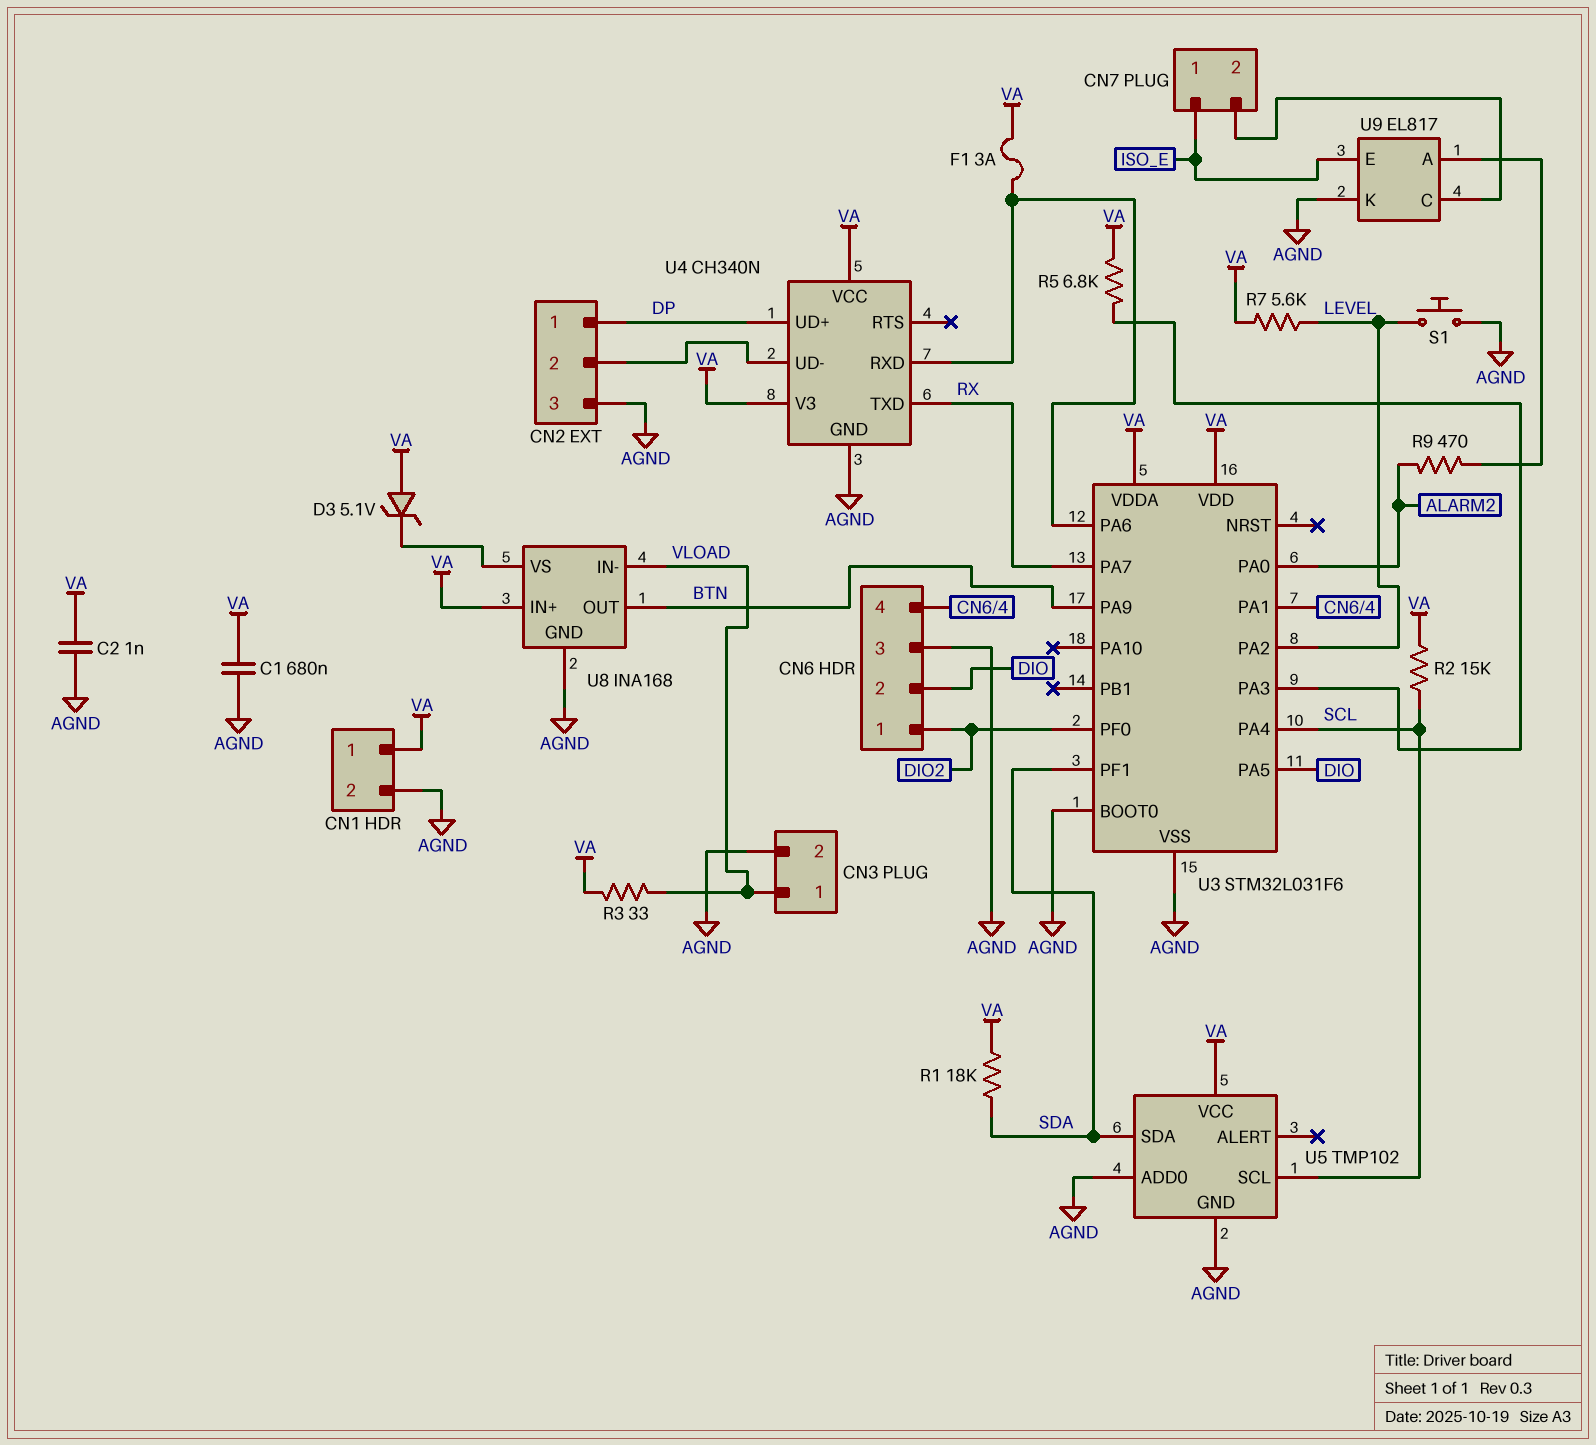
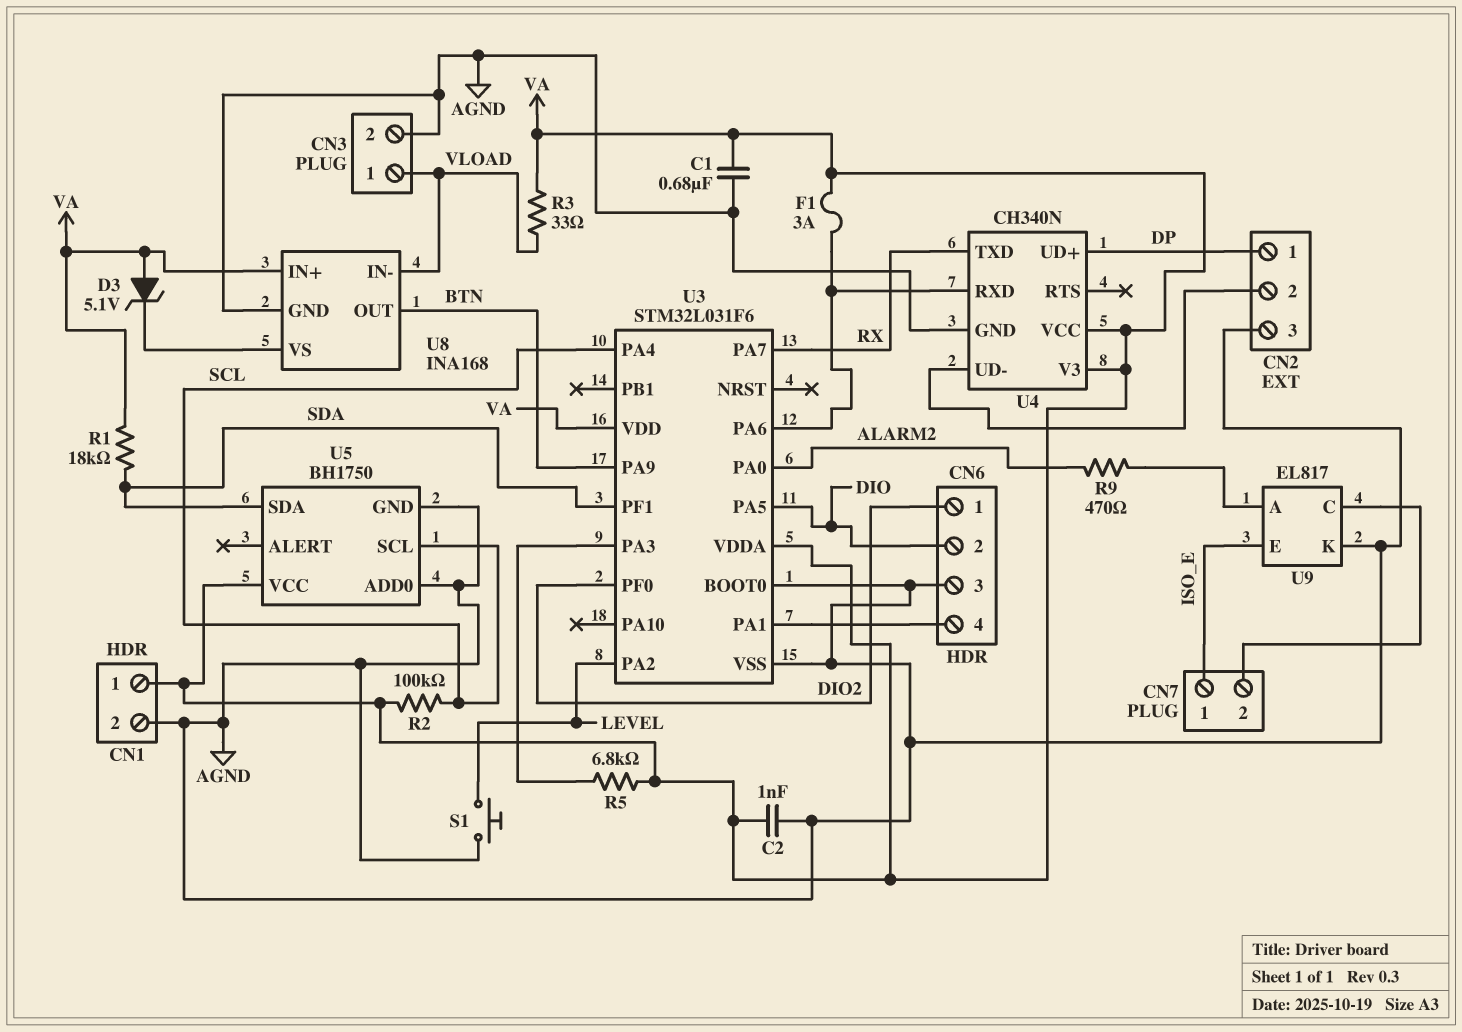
R2: 15k (SCL, VA) -> 100k (SCL, VA)
R7: 5.6k (LEVEL, VA) -> none
U5: TMP102 -> BH1750

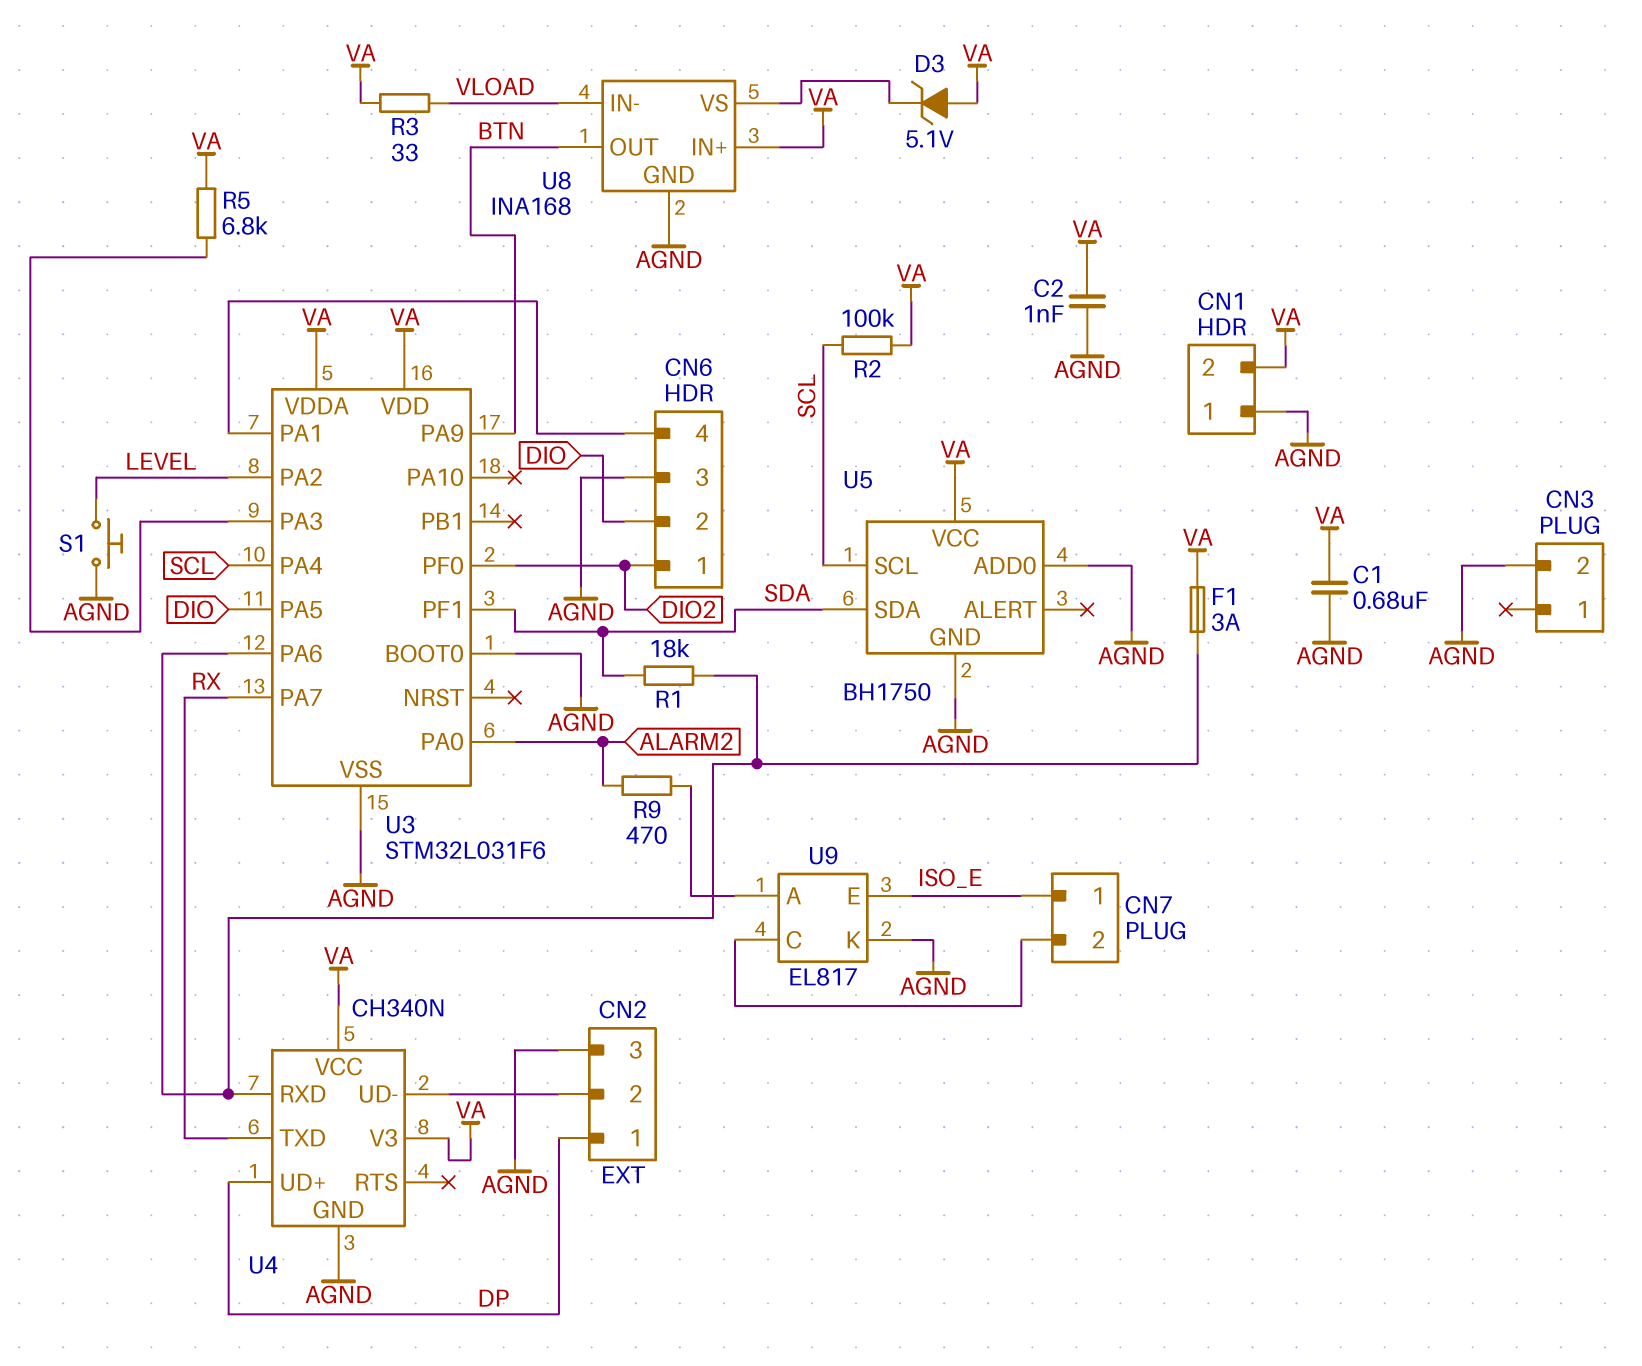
CN1 pin 1: VA -> AGND
CN1 pin 2: AGND -> VA
CN3 pin 1: VLOAD -> none
R1: 18k (SDA, VA) -> 18k (SDA, U3/PA6)

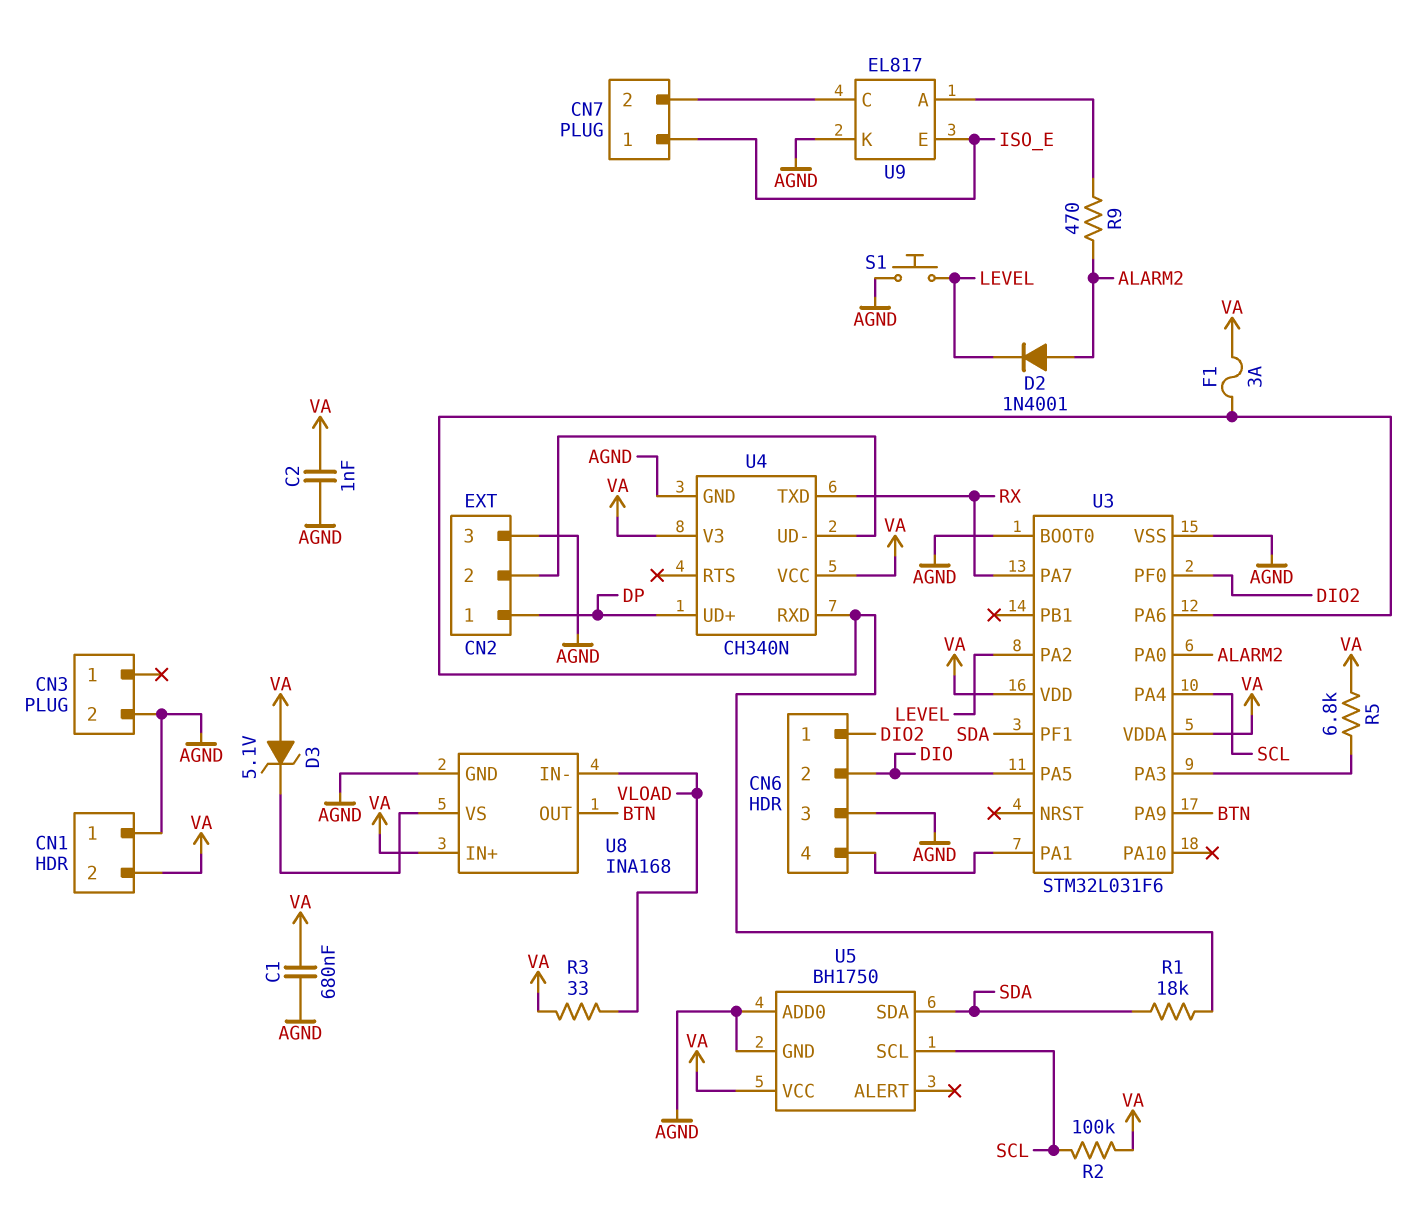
D2: none -> diode 1N4001 (A ALARM2, K LEVEL)

